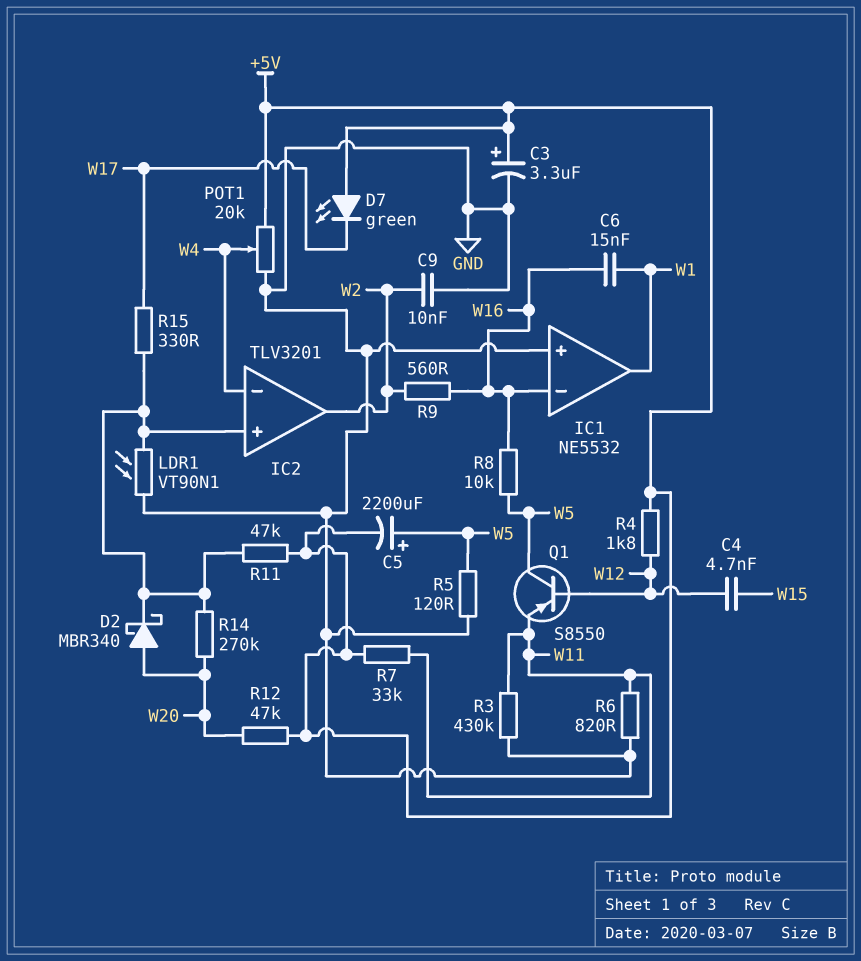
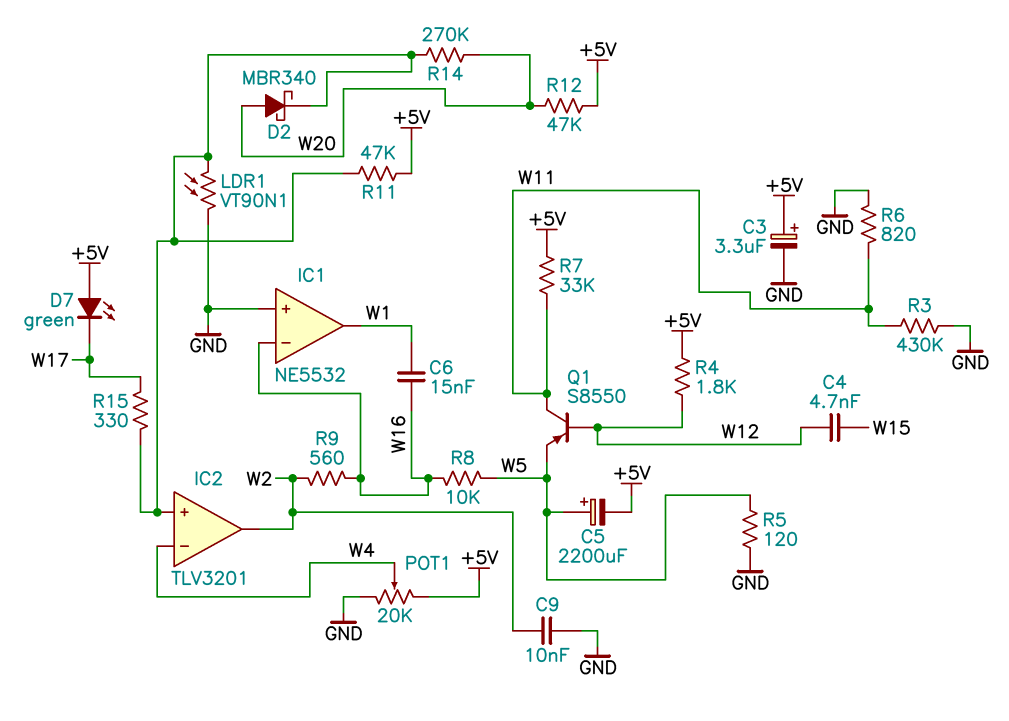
Q1: PNP S8550 (B W12, C W5, E W11) -> PNP S8550 (B W12, C W11, E W5)

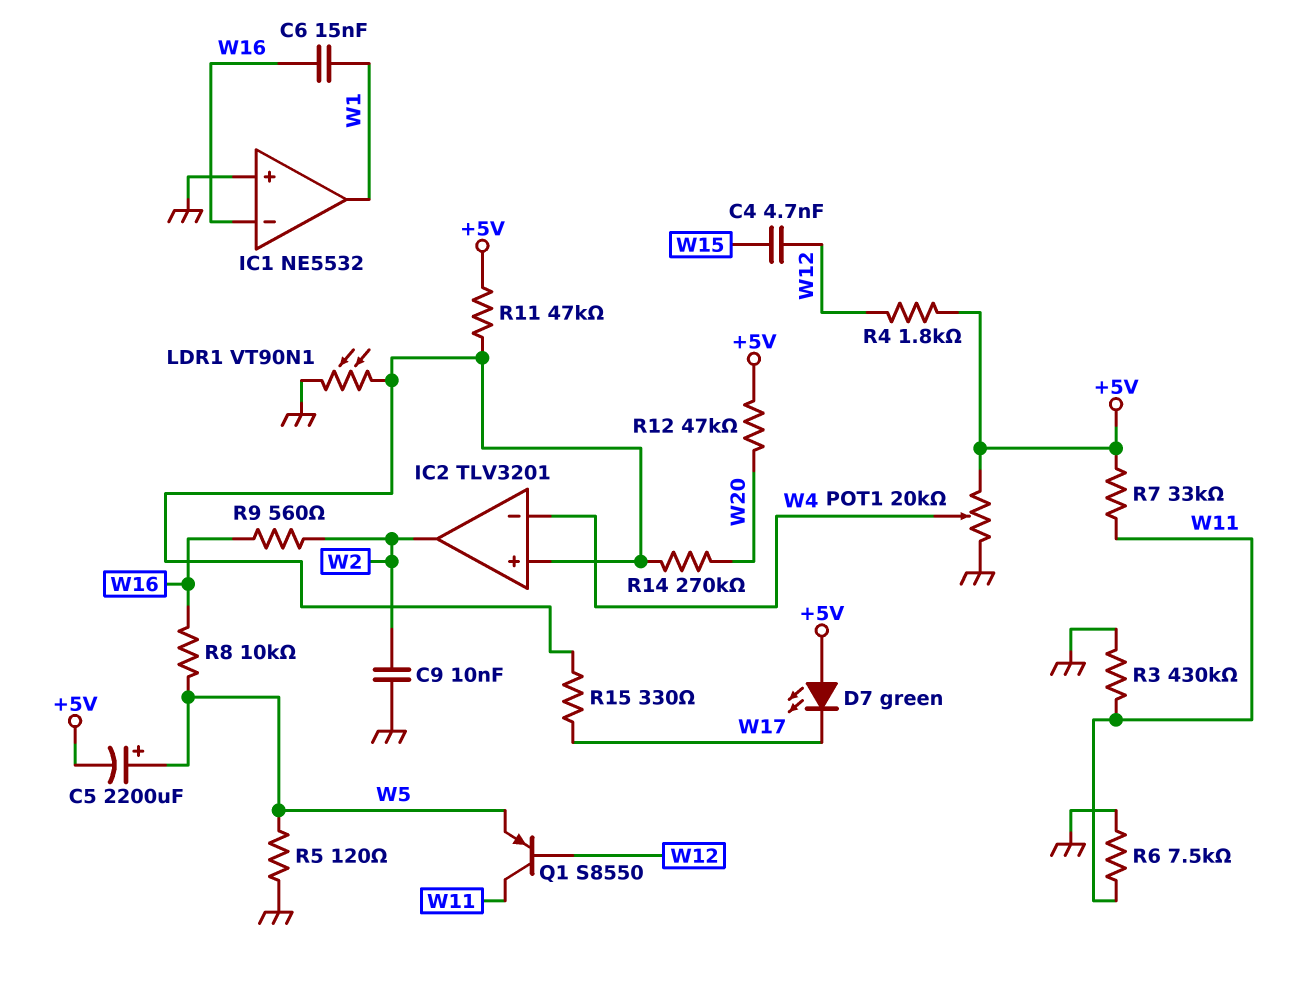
C3: 3.3uF (plus +5V, minus GND) -> none
D2: schottky MBR340 (A W20, K IC2/in+) -> none
R6: 820 (GND, W11) -> 7.5k (GND, W11)

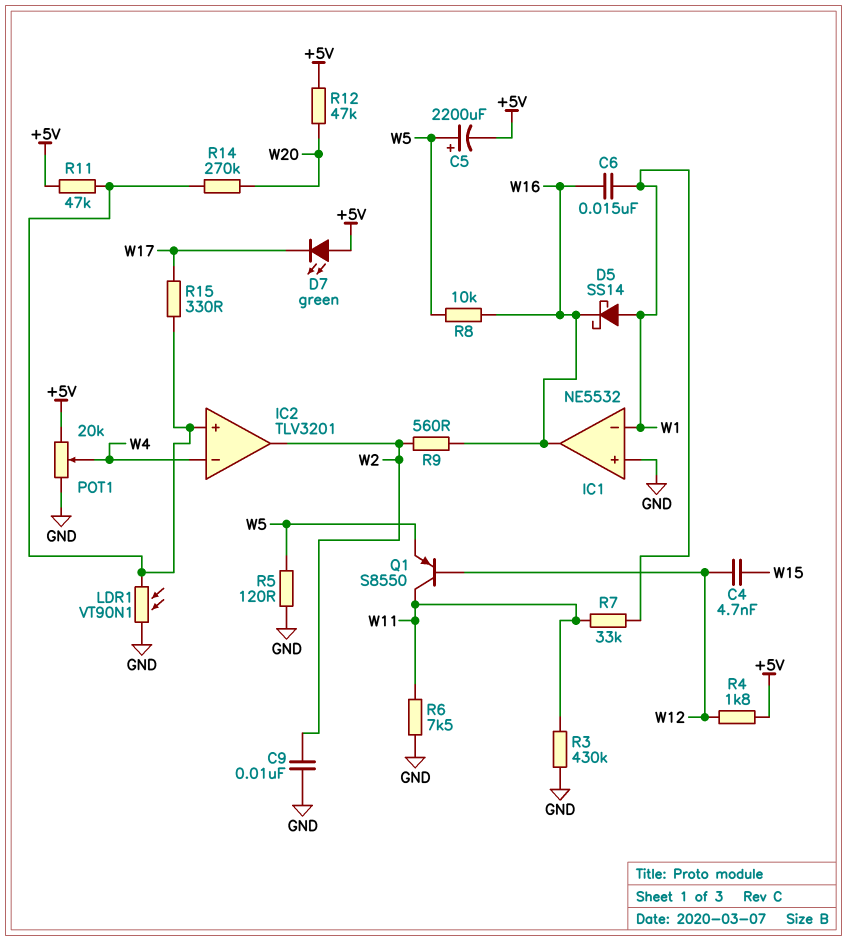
D5: none -> schottky SS14 (A W1, K W16)
IC1 pin in-: W16 -> W1
IC1 pin out: W1 -> W16
R7: 33k (+5V, W11) -> 33k (W1, W11)

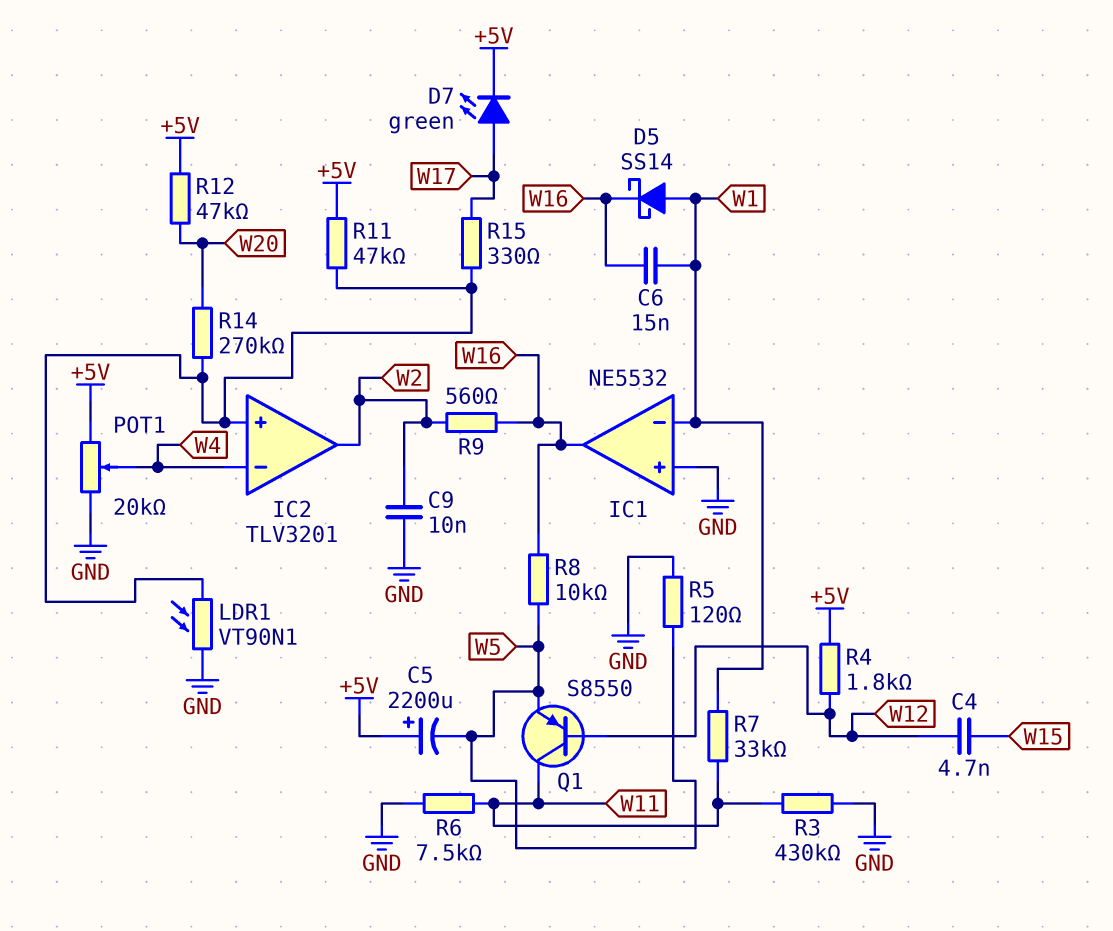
C5: 2200uF (plus W5, minus +5V) -> 2200uF (plus +5V, minus W5)
D7: LED green (A +5V, K W17) -> LED green (A W17, K +5V)

